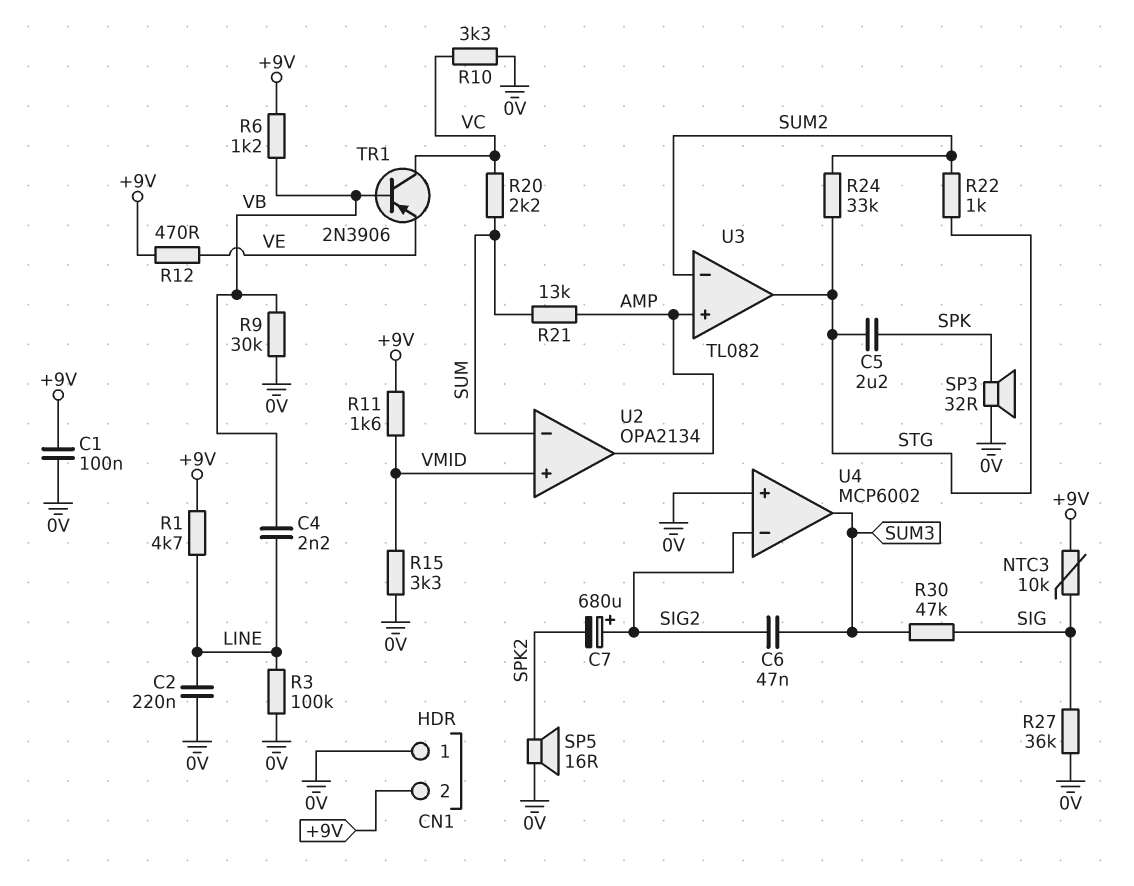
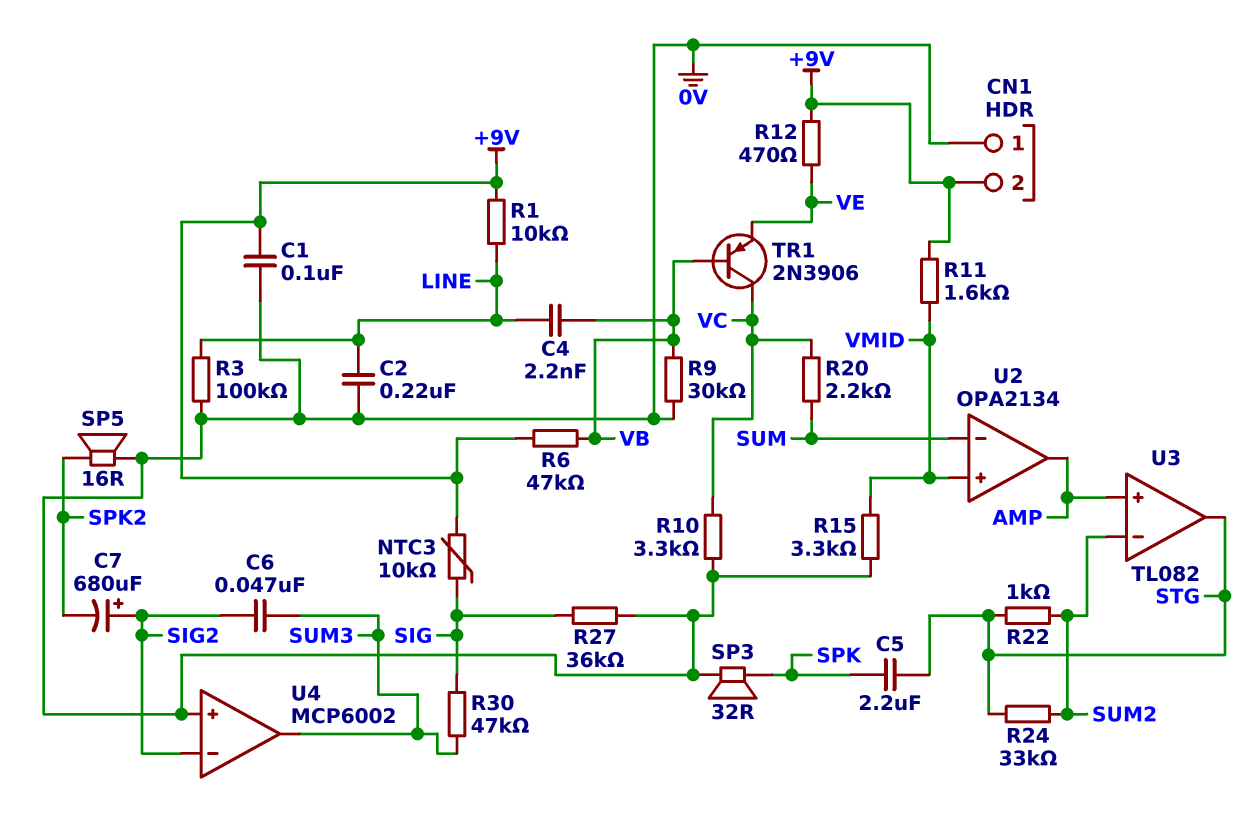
R1: 4.7k (+9V, LINE) -> 10k (+9V, LINE)
R6: 1.2k (+9V, VB) -> 47k (+9V, VB)
R21: 13k (AMP, SUM) -> none

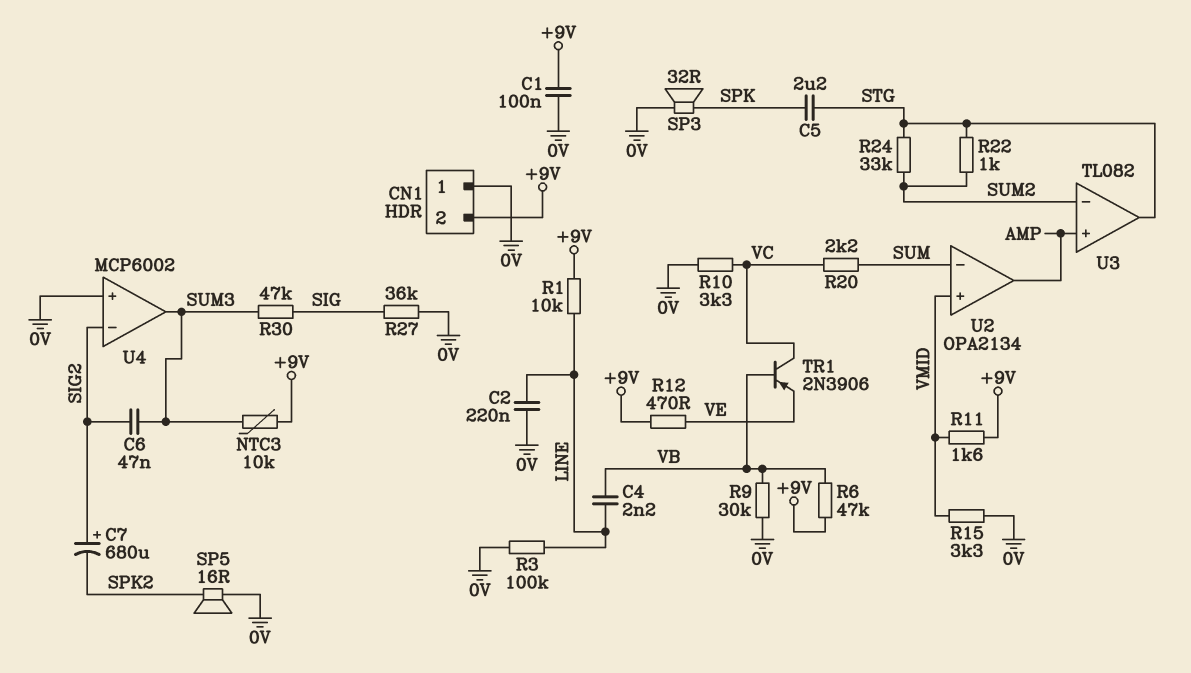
NTC3: 10k (+9V, SIG) -> 10k (+9V, SUM3)

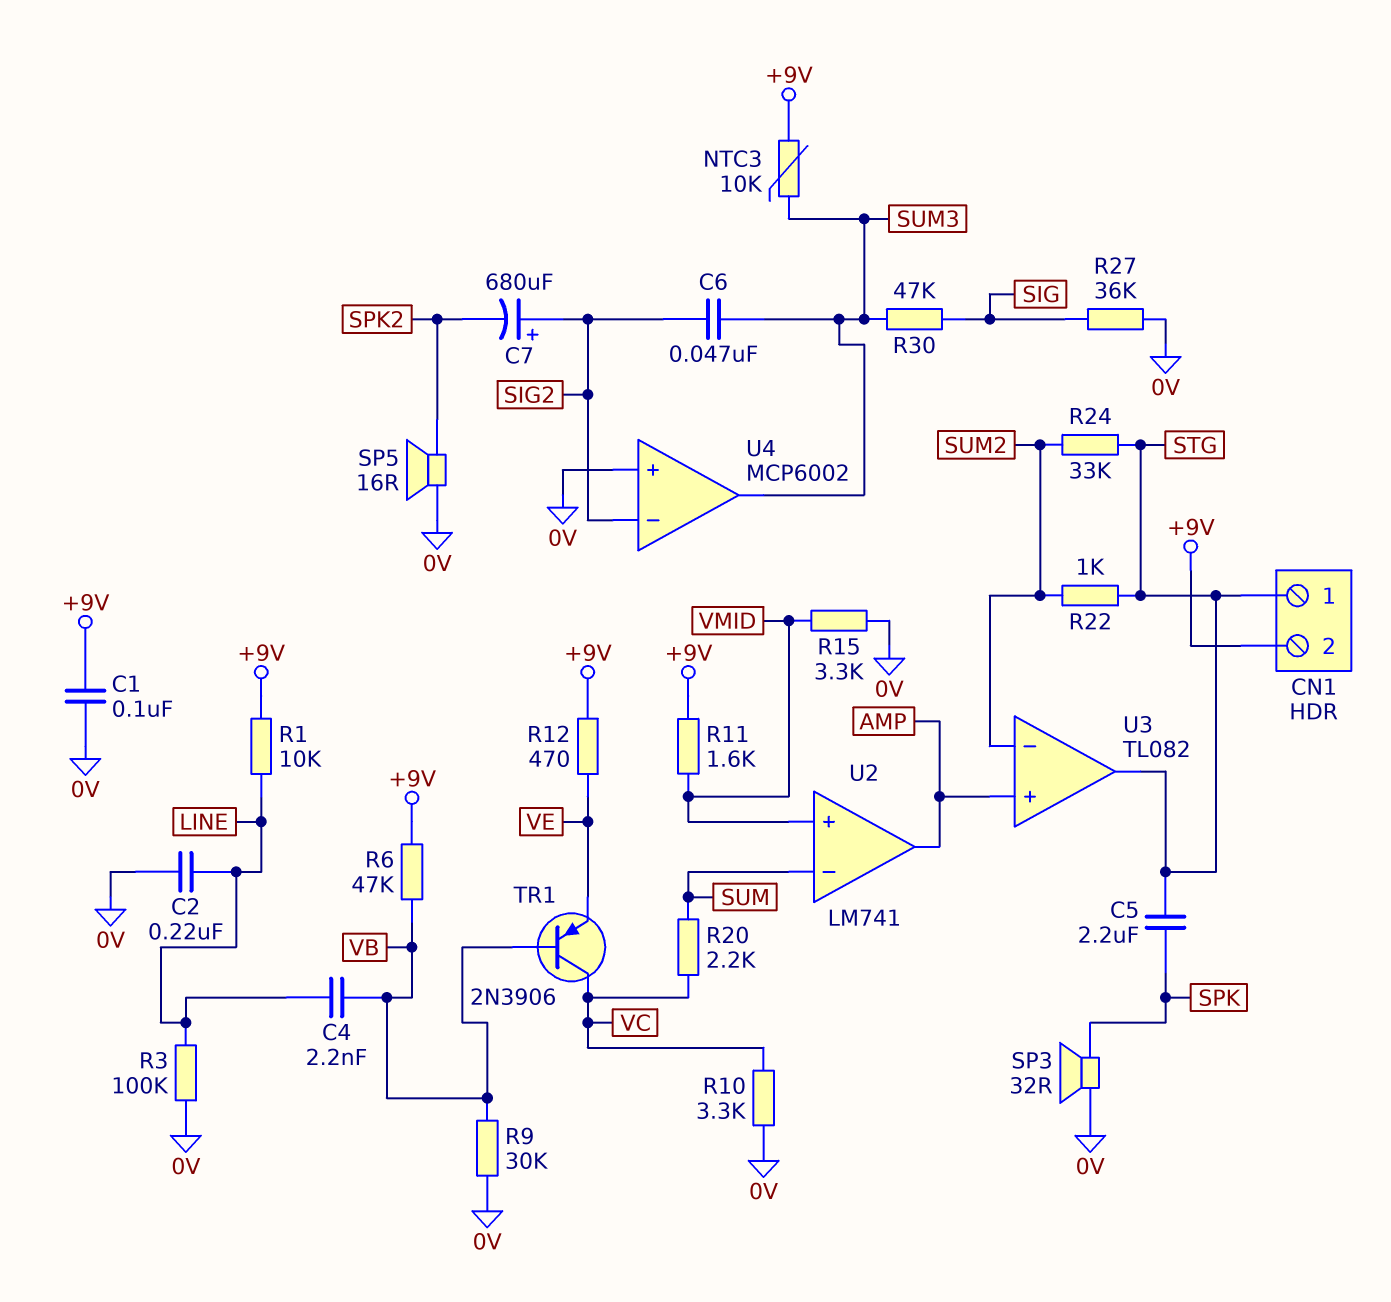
CN1 pin 1: 0V -> STG
U2: OPA2134 -> LM741

